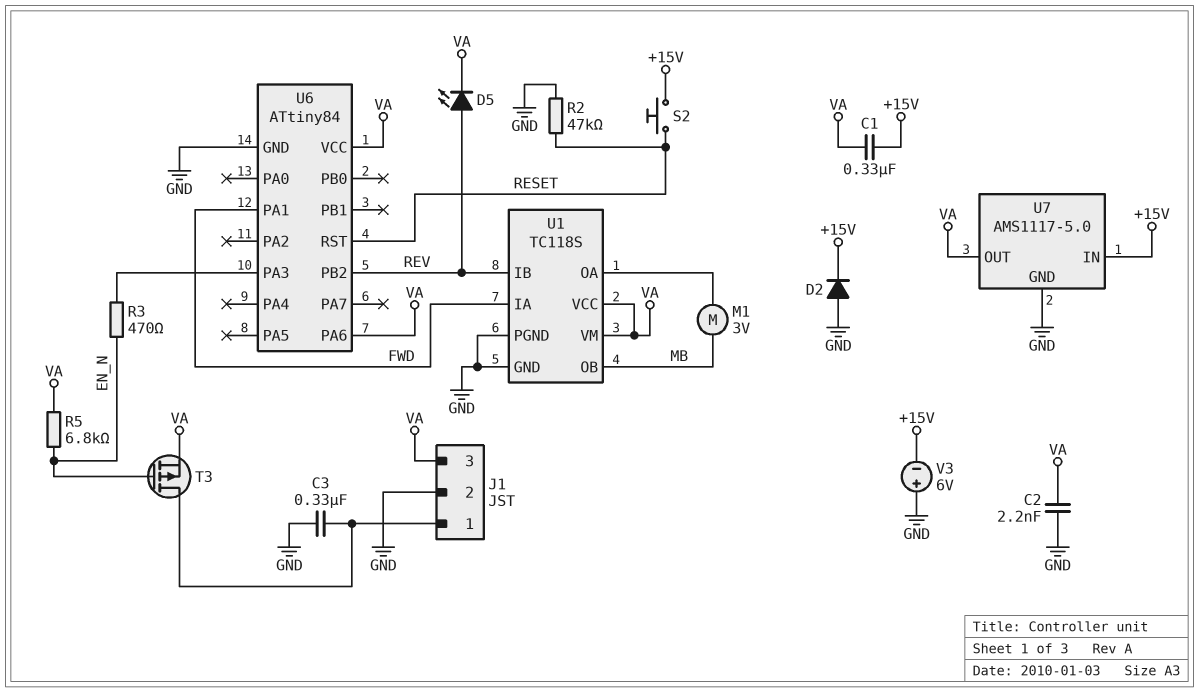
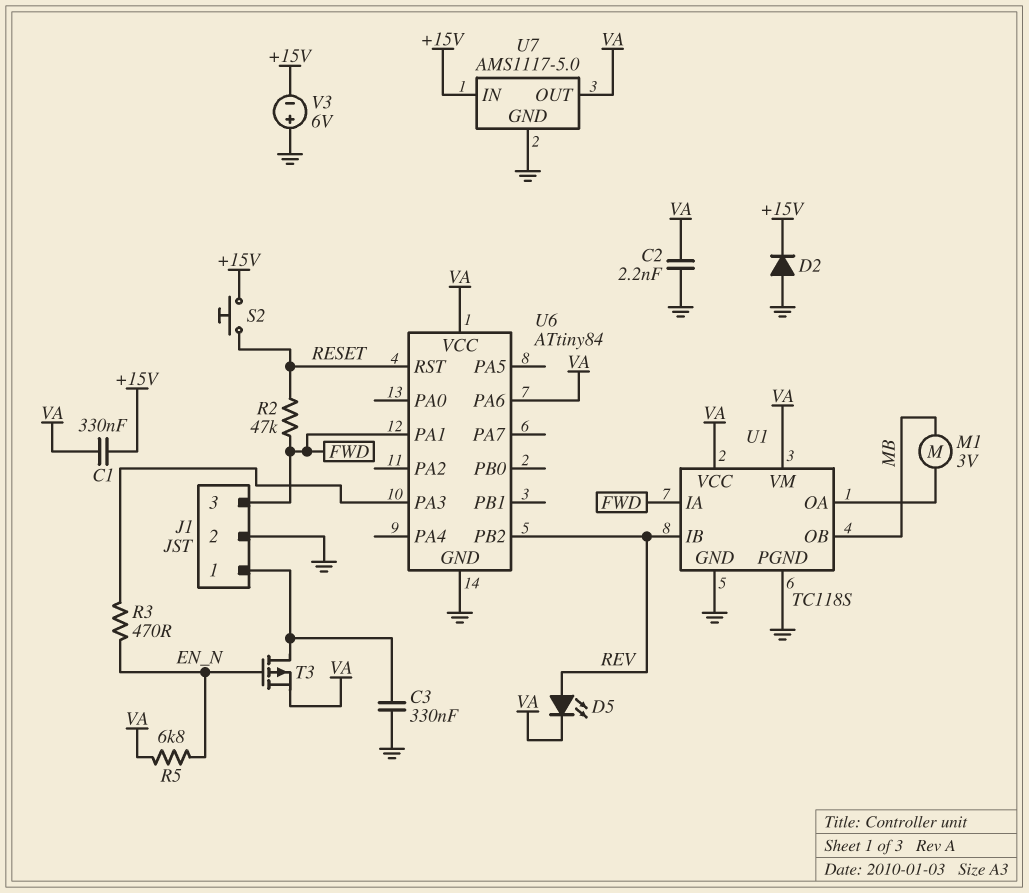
J1 pin 3: VA -> FWD
R2: 47k (GND, RESET) -> 47k (FWD, RESET)

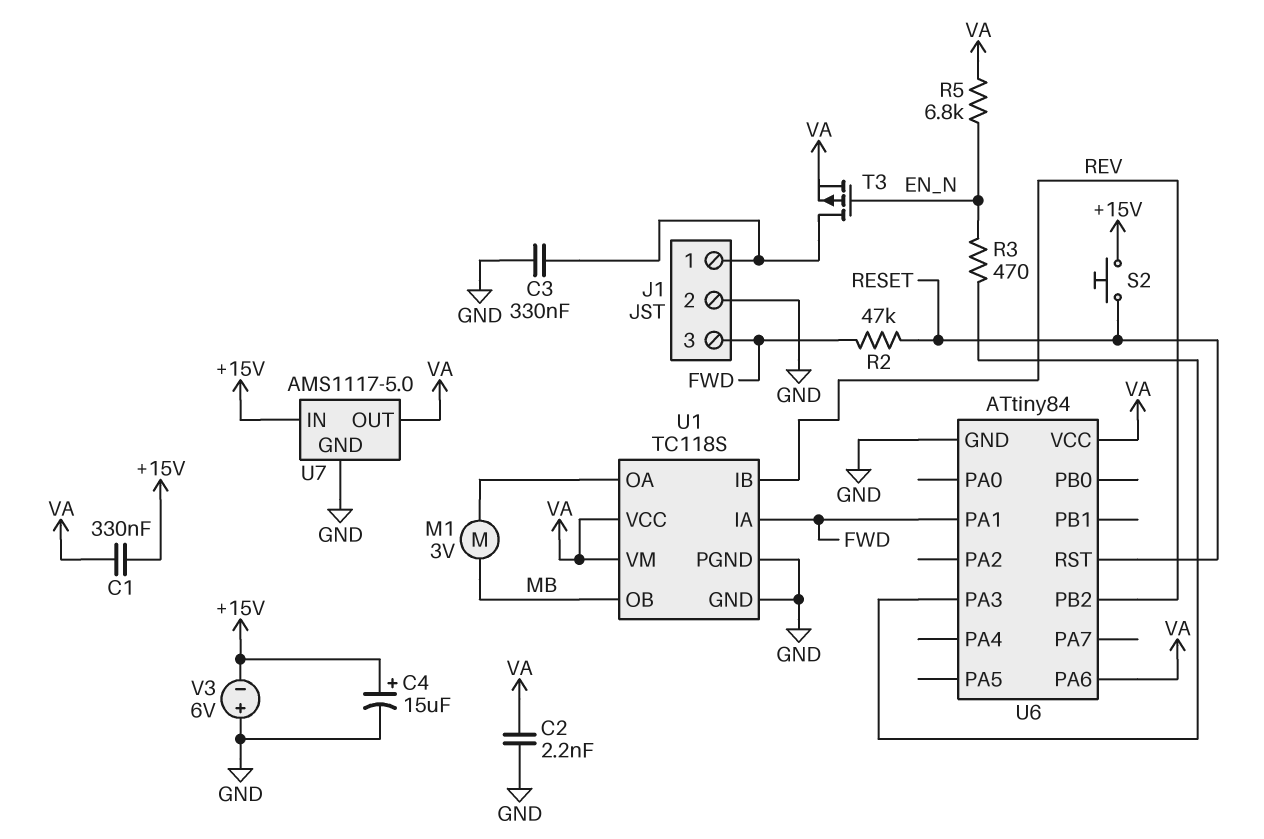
C4: none -> 15uF (plus +15V, minus GND)
D2: diode (A GND, K +15V) -> none
D5: LED (A REV, K VA) -> none

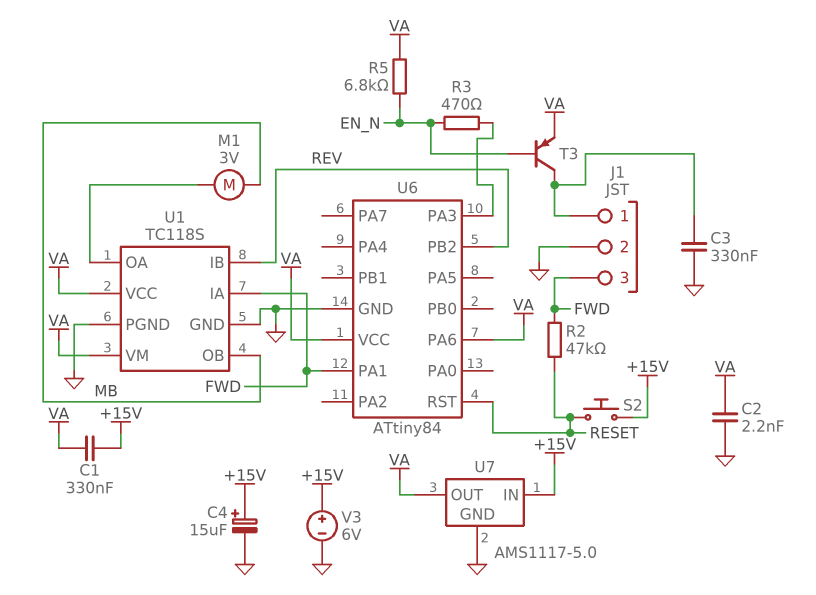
T3: PMOS (G EN_N, D J1/1, S VA) -> PNP (B EN_N, C J1/1, E VA)
V3: 6V (plus GND, minus +15V) -> 6V (plus +15V, minus GND)

